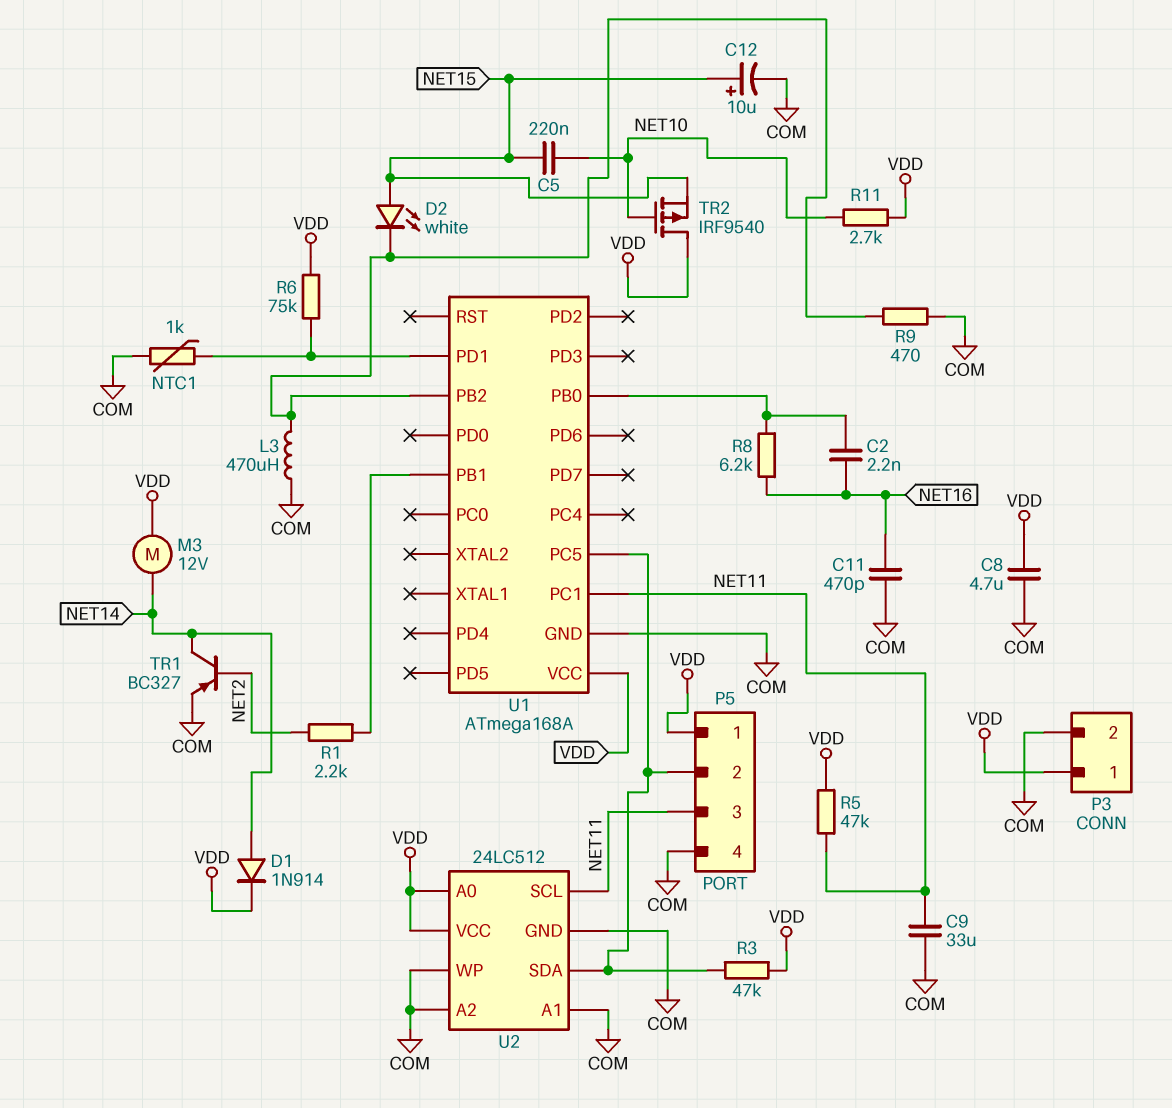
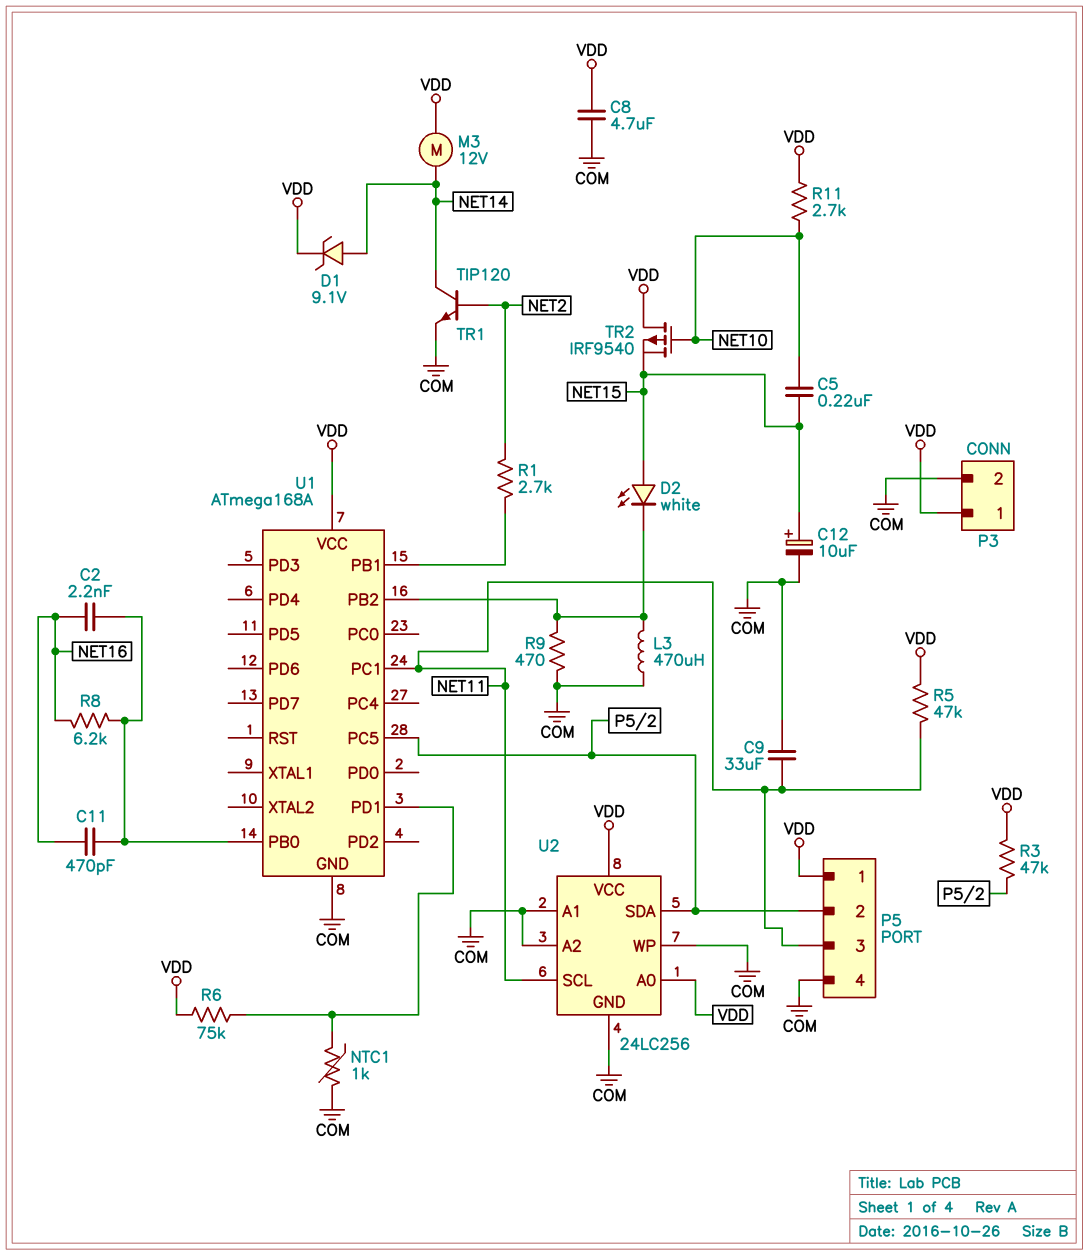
C11: 470pF (COM, NET16) -> 470pF (NET16, U1/PB0)
D1: diode 1N914 (A NET14, K VDD) -> zener 9.1V (A NET14, K VDD)
R1: 2.2k (NET2, U1/PB1) -> 2.7k (NET2, U1/PB1)
TR1: PNP BC327 (B NET2, C NET14, E COM) -> NPN TIP120 (B NET2, C NET14, E COM)
U2: 24LC512 -> 24LC256

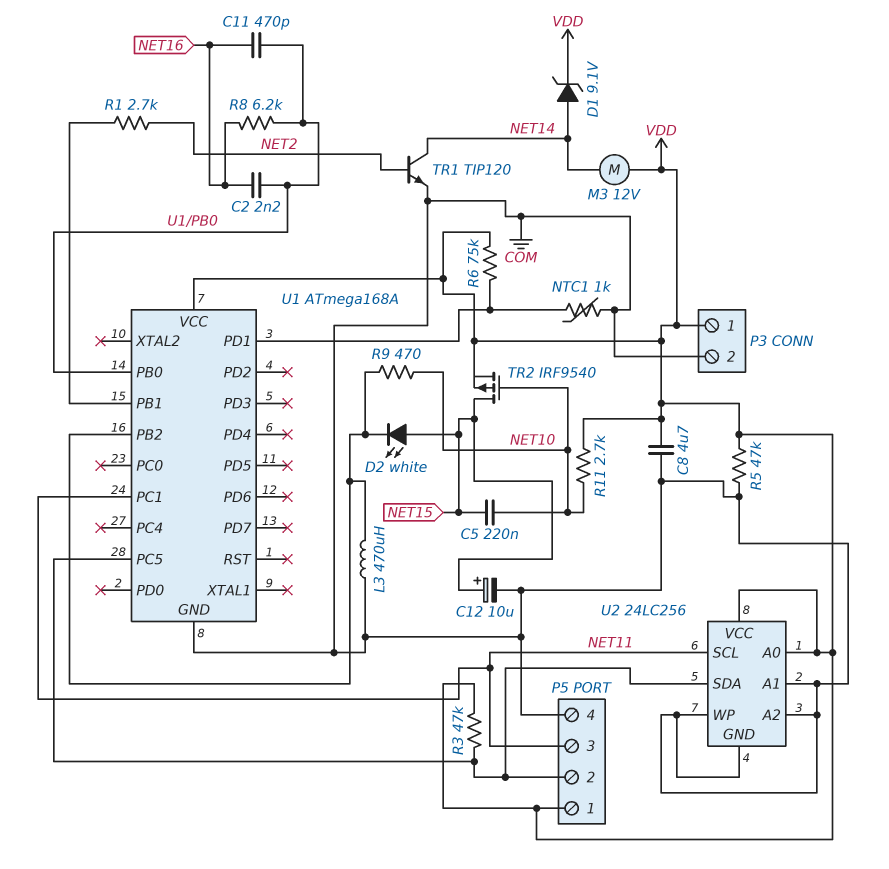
C9: 33uF (COM, NET11) -> none
R5: 47k (NET11, VDD) -> 47k (COM, VDD)
R9: 470 (COM, U1/PB2) -> 470 (NET10, U1/PB2)
TR2: PMOS IRF9540 (G NET10, D VDD, S NET15) -> PMOS IRF9540 (G NET10, D NET15, S VDD)

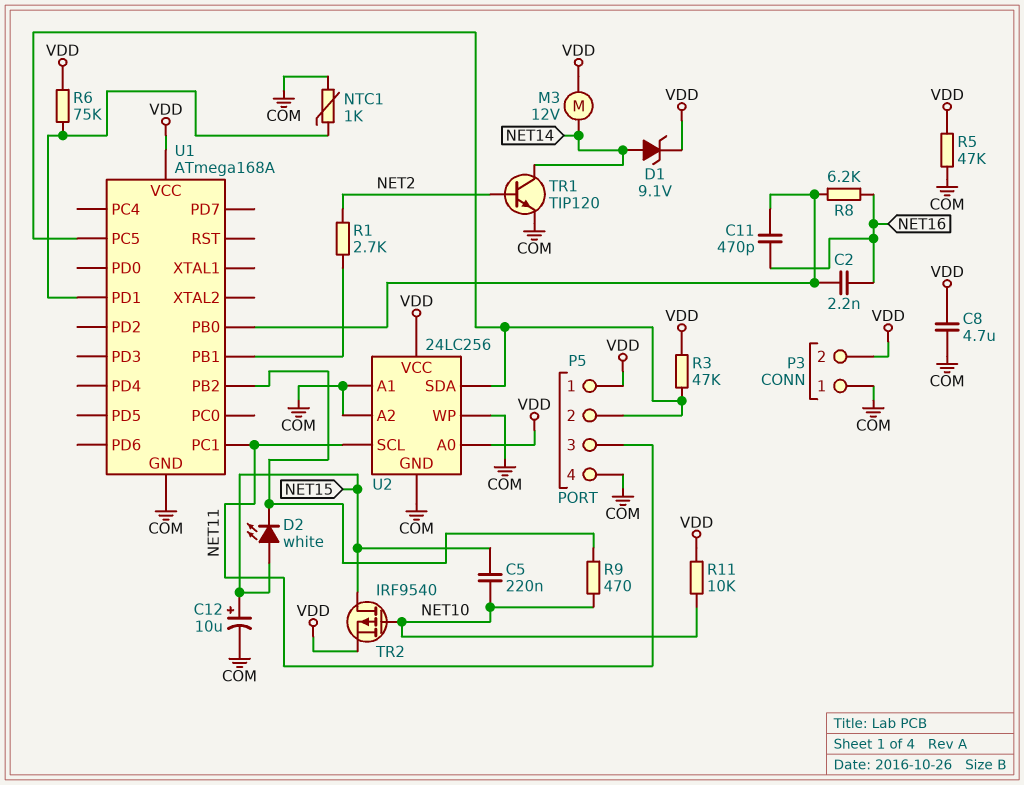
L3: 470uH (COM, U1/PB2) -> none
P3 pin 1: VDD -> COM
P3 pin 2: COM -> VDD
R11: 2.7k (NET10, VDD) -> 10k (NET10, VDD)

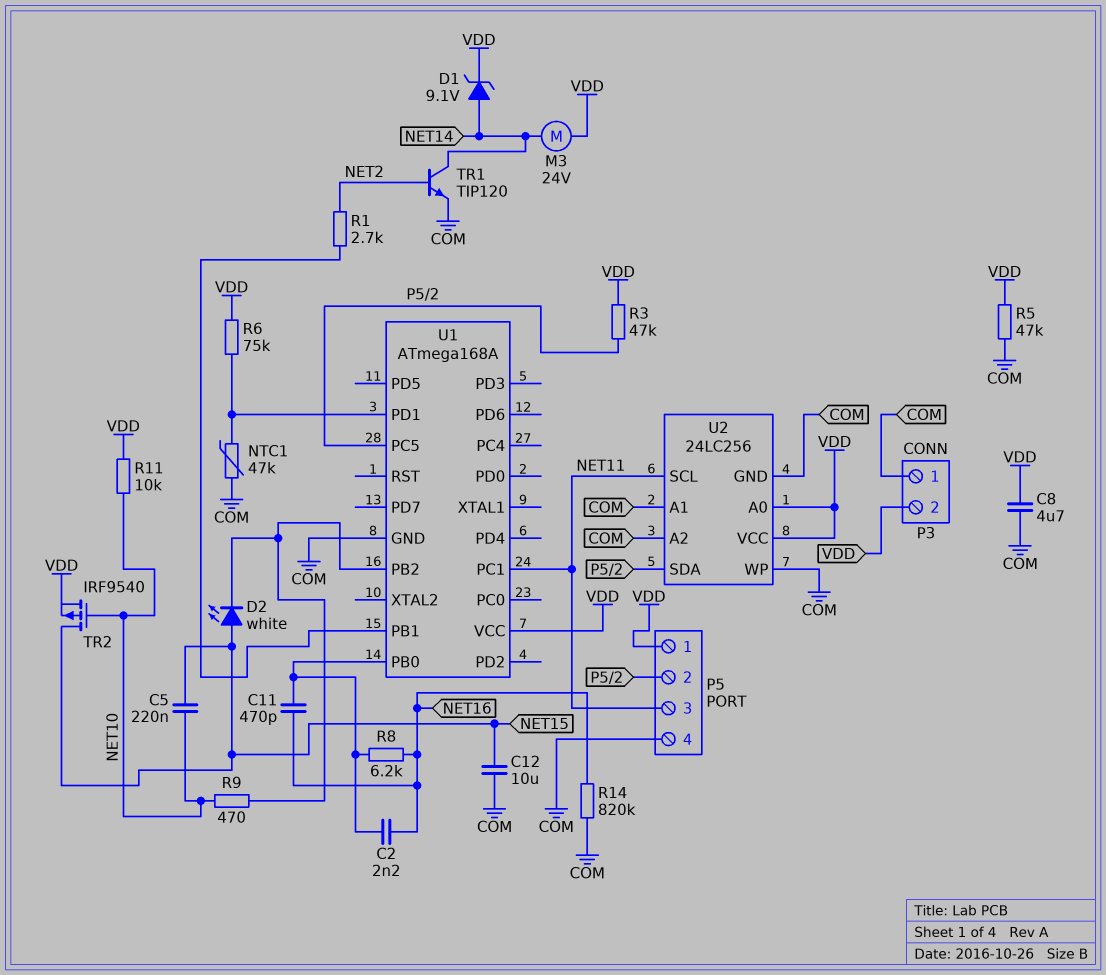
C12: 10uF (plus NET15, minus COM) -> 10uF (COM, NET15)
M3: motor 12V (NET14, VDD) -> motor 24V (NET14, VDD)
NTC1: 1k (COM, U1/PD1) -> 47k (COM, U1/PD1)
R14: none -> 820k (COM, NET16)

